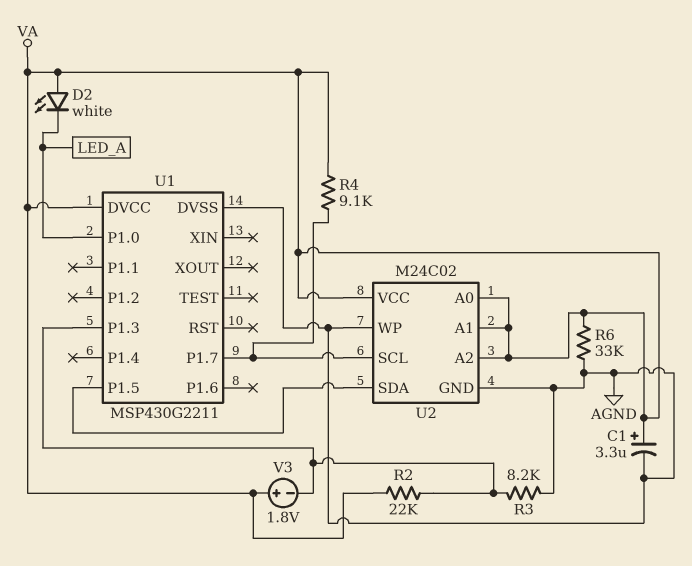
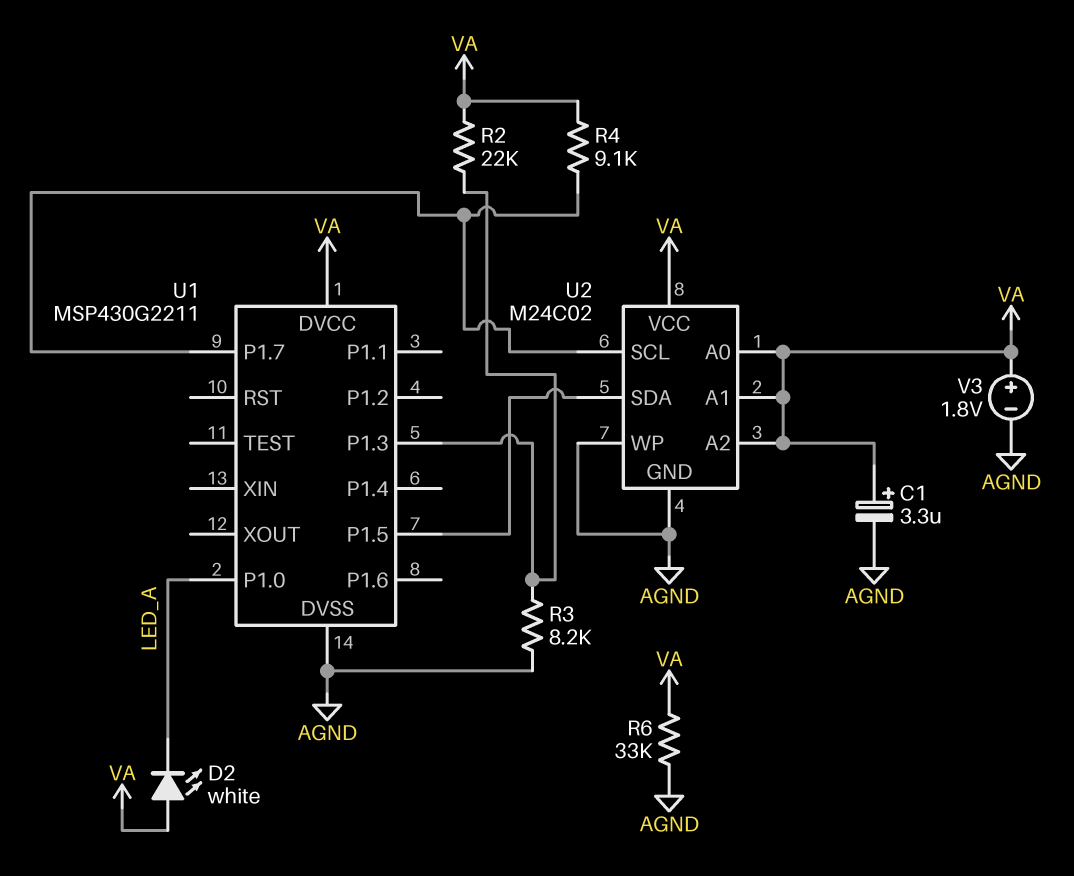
V3: 1.8V (plus VA, minus U1/P1.3) -> 1.8V (plus VA, minus AGND)

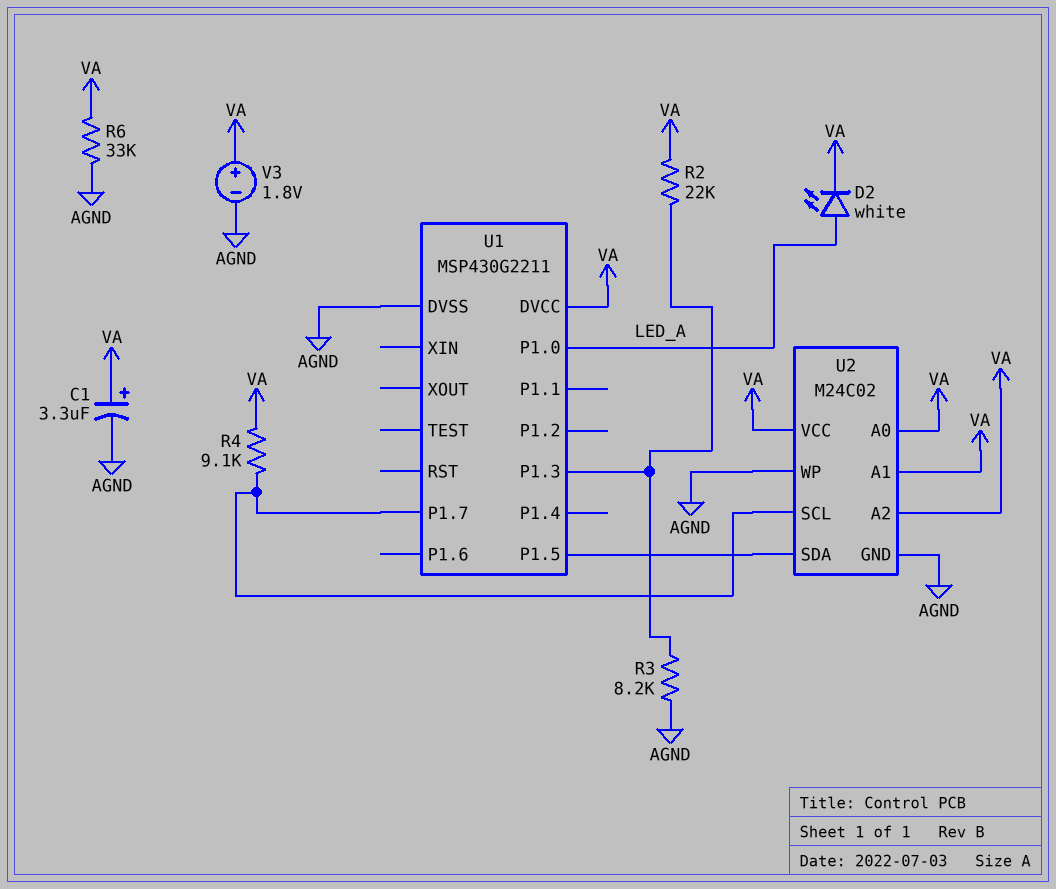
D2: LED white (A VA, K LED_A) -> LED white (A LED_A, K VA)

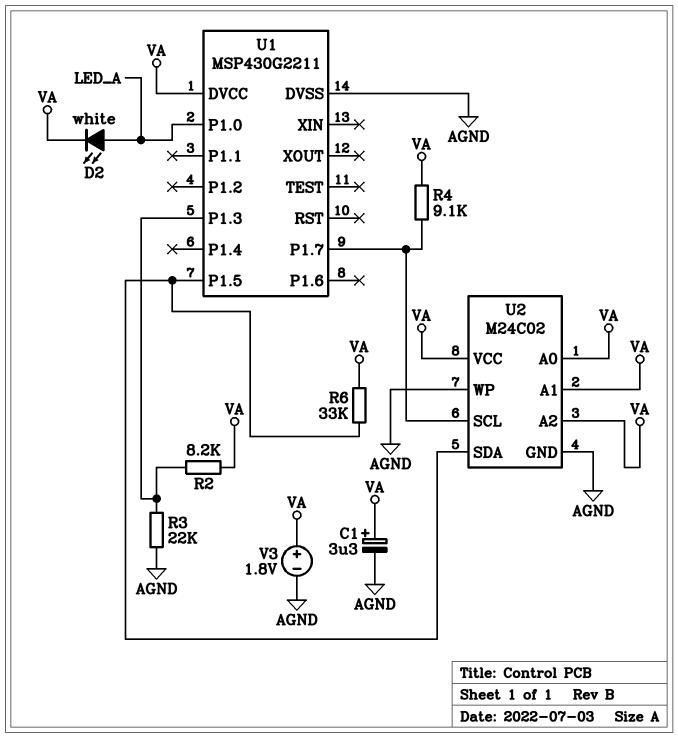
R2: 22k (U1/P1.3, VA) -> 8.2k (U1/P1.3, VA)
R3: 8.2k (AGND, U1/P1.3) -> 22k (AGND, U1/P1.3)
R6: 33k (AGND, VA) -> 33k (U1/P1.5, VA)

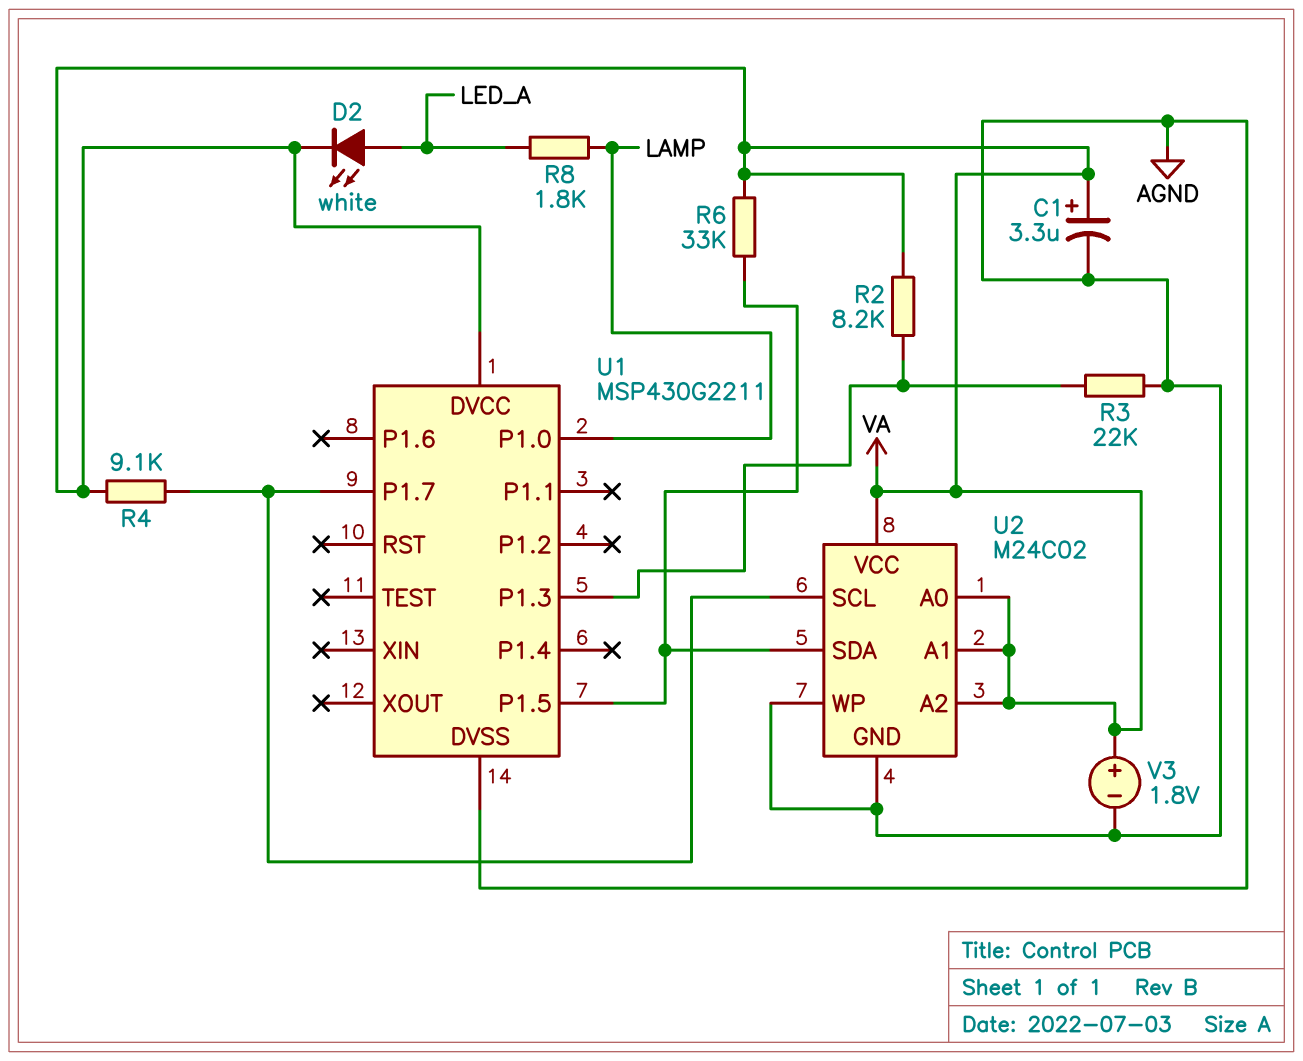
R8: none -> 1.8k (LAMP, LED_A)
U1 pin P1.0: LED_A -> LAMP

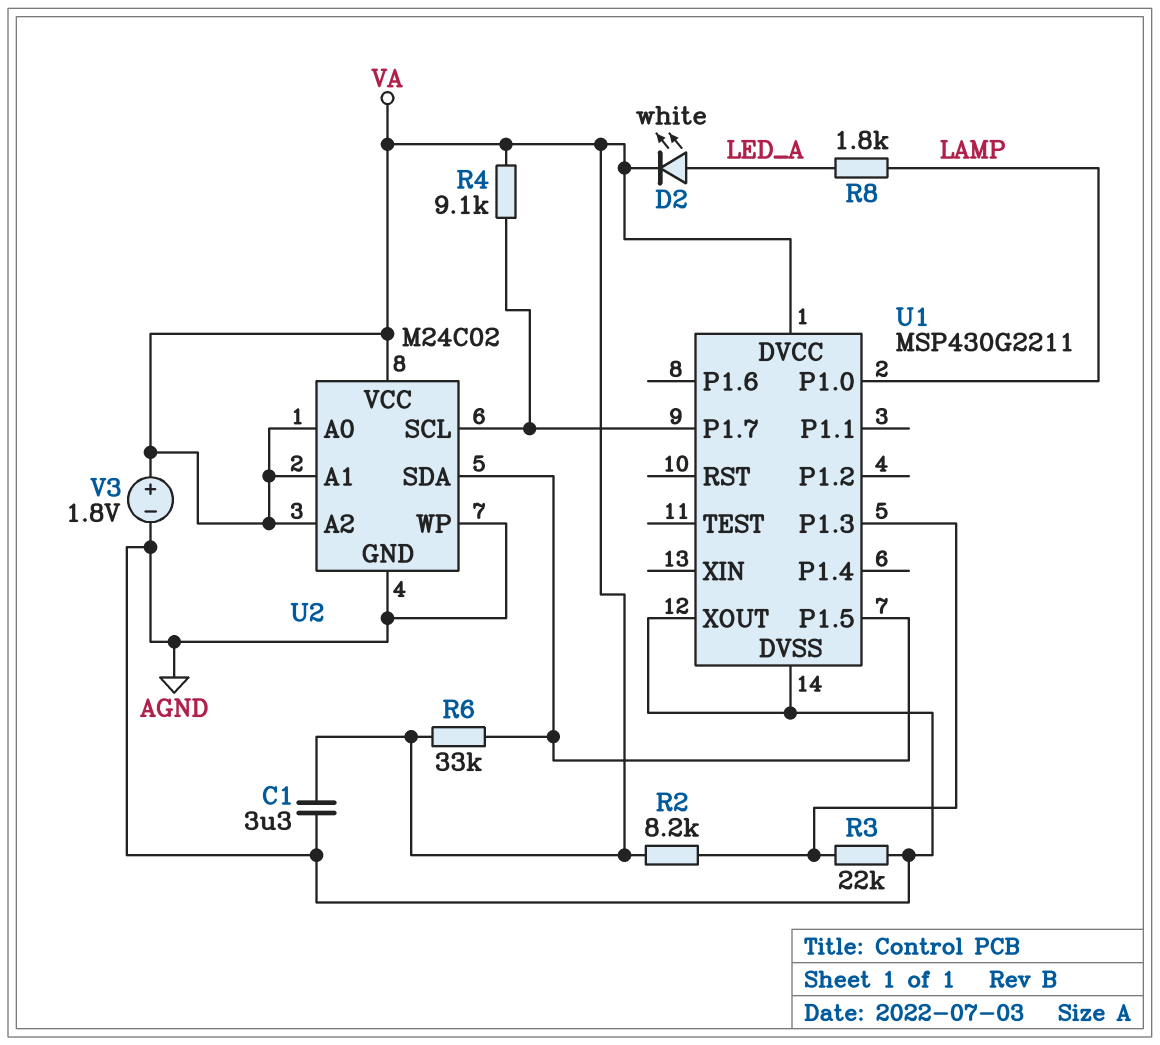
C1: 3.3uF (plus VA, minus AGND) -> 3.3uF (AGND, VA)
U1 pin XOUT: none -> AGND

